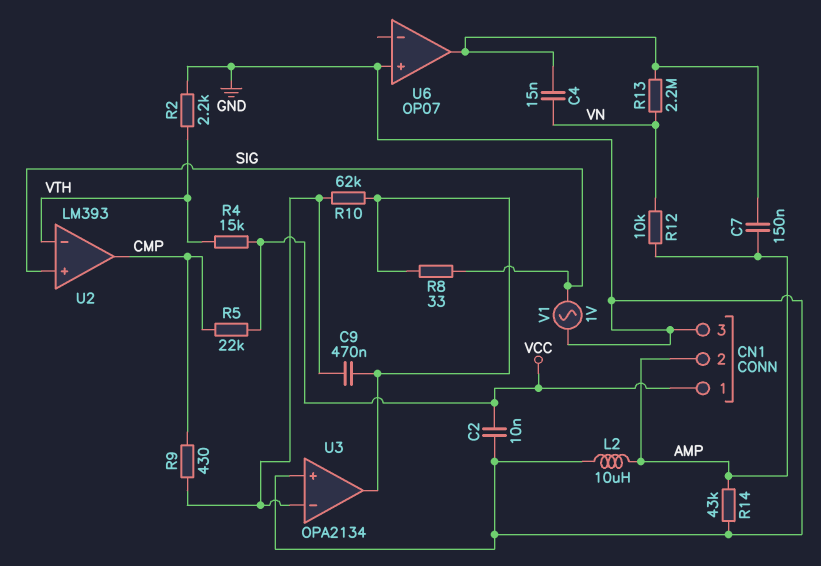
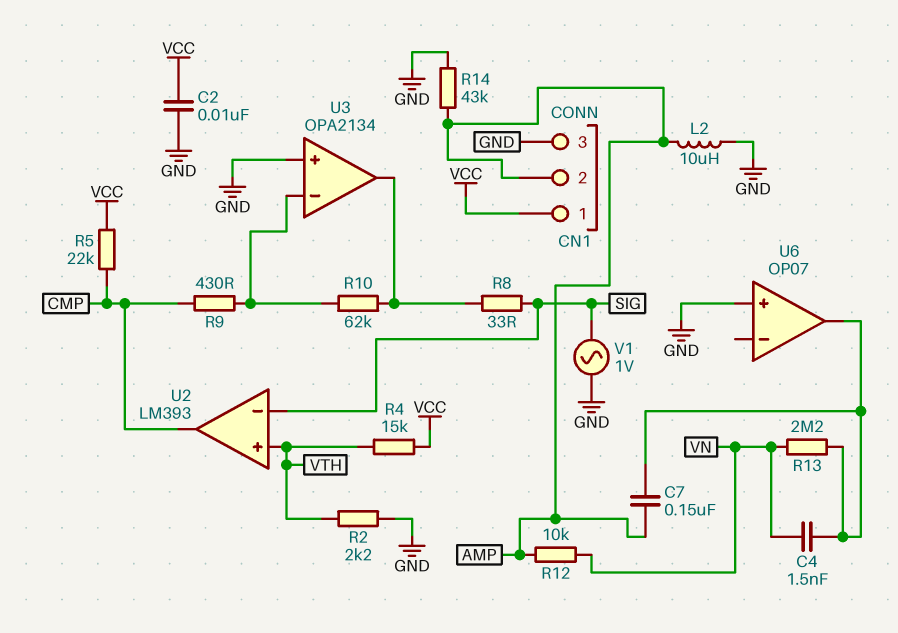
C4: 15nF (U6/out, VN) -> 1.5nF (U6/out, VN)
C9: 470nF (U3/in-, U3/out) -> none
U2 pin in+: SIG -> VTH
U2 pin in-: VTH -> SIG

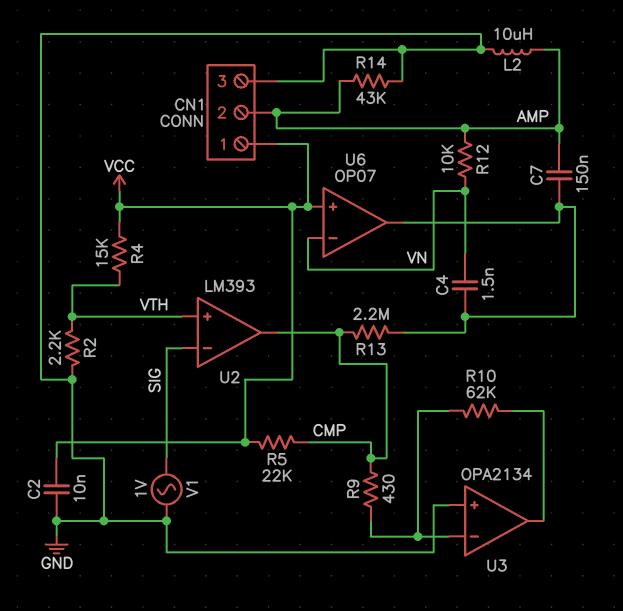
R8: 33 (SIG, U3/out) -> none
R13: 2.2M (U6/out, VN) -> 2.2M (CMP, U6/out)
U6 pin in+: GND -> VCC
U6 pin in-: none -> VN

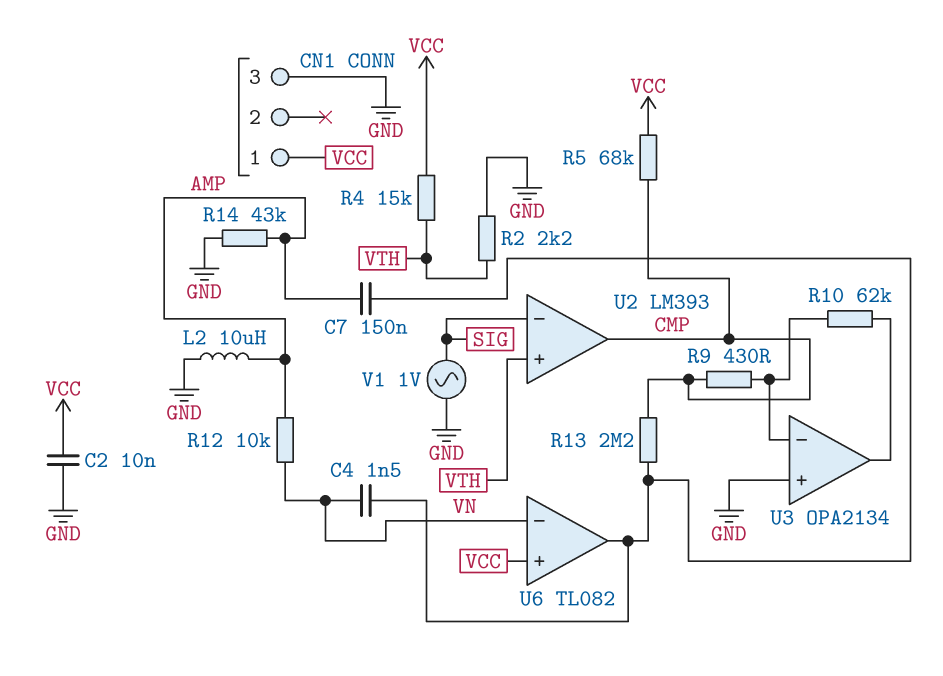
CN1 pin 2: AMP -> none
R5: 22k (CMP, VCC) -> 68k (CMP, VCC)
U6: OP07 -> TL082

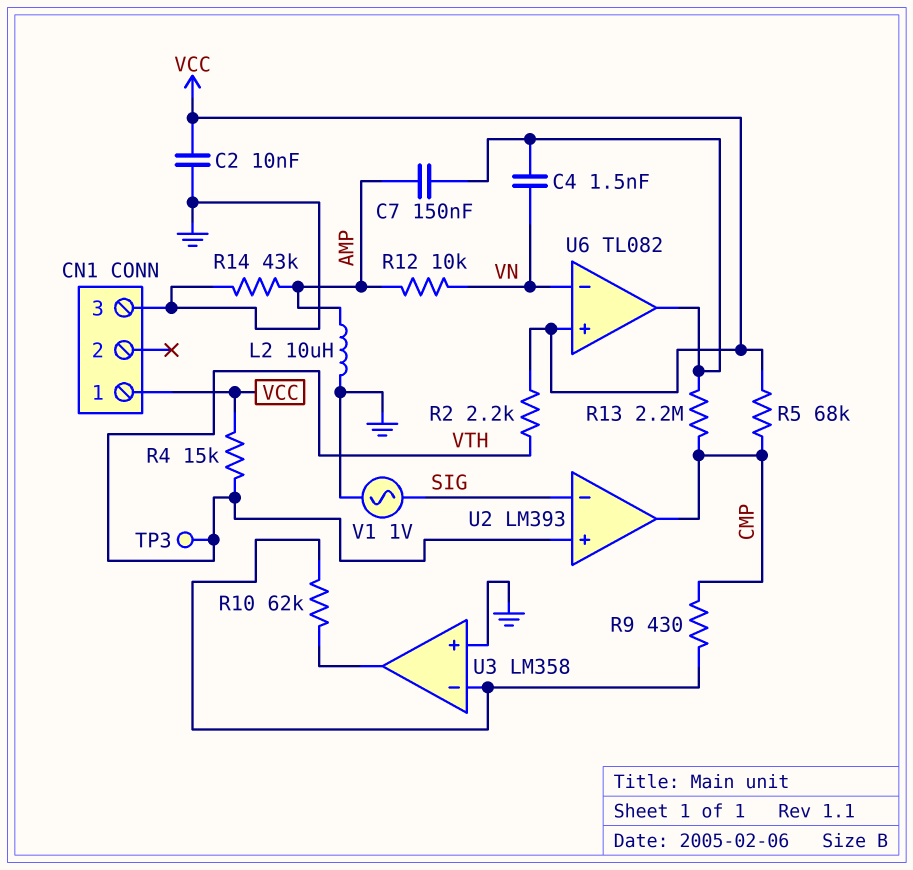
R2: 2.2k (GND, VTH) -> 2.2k (VCC, VTH)
TP3: none -> test point (VTH)
U3: OPA2134 -> LM358

